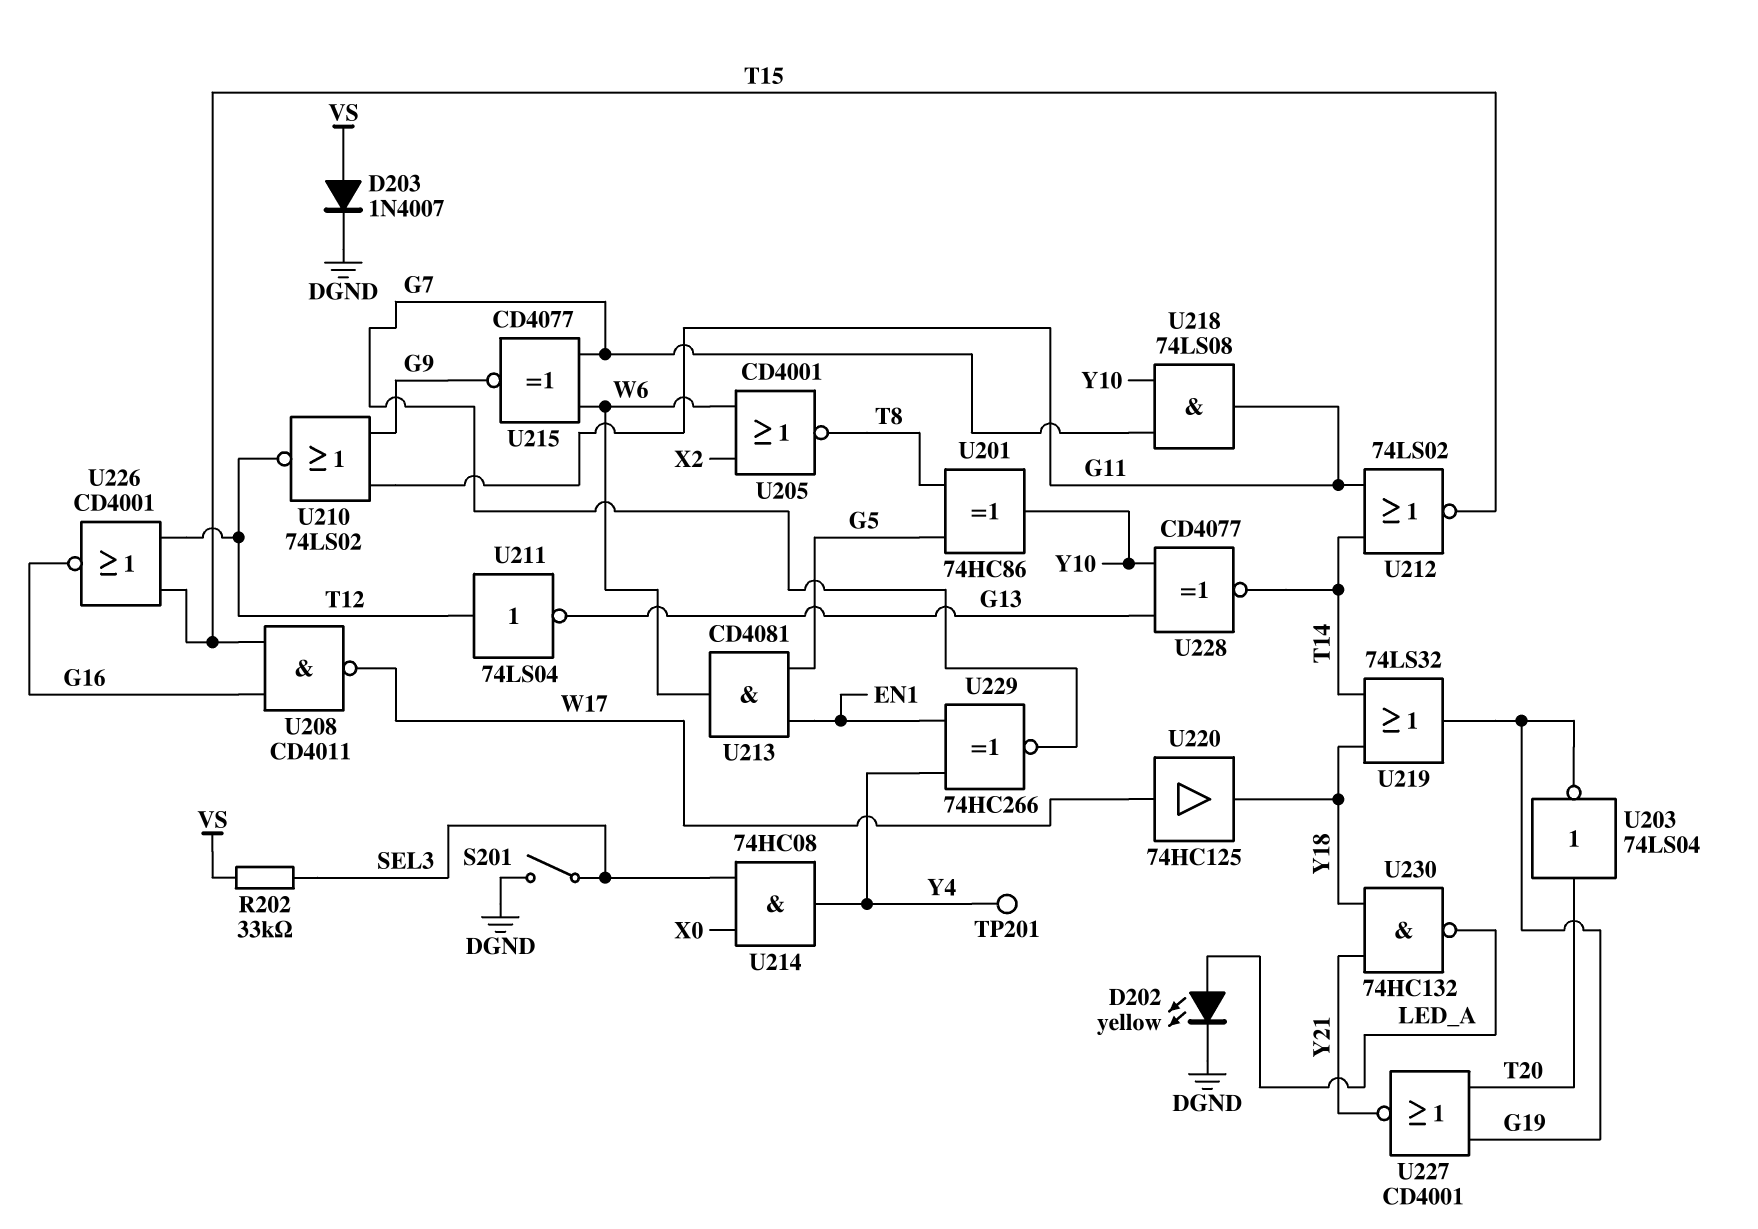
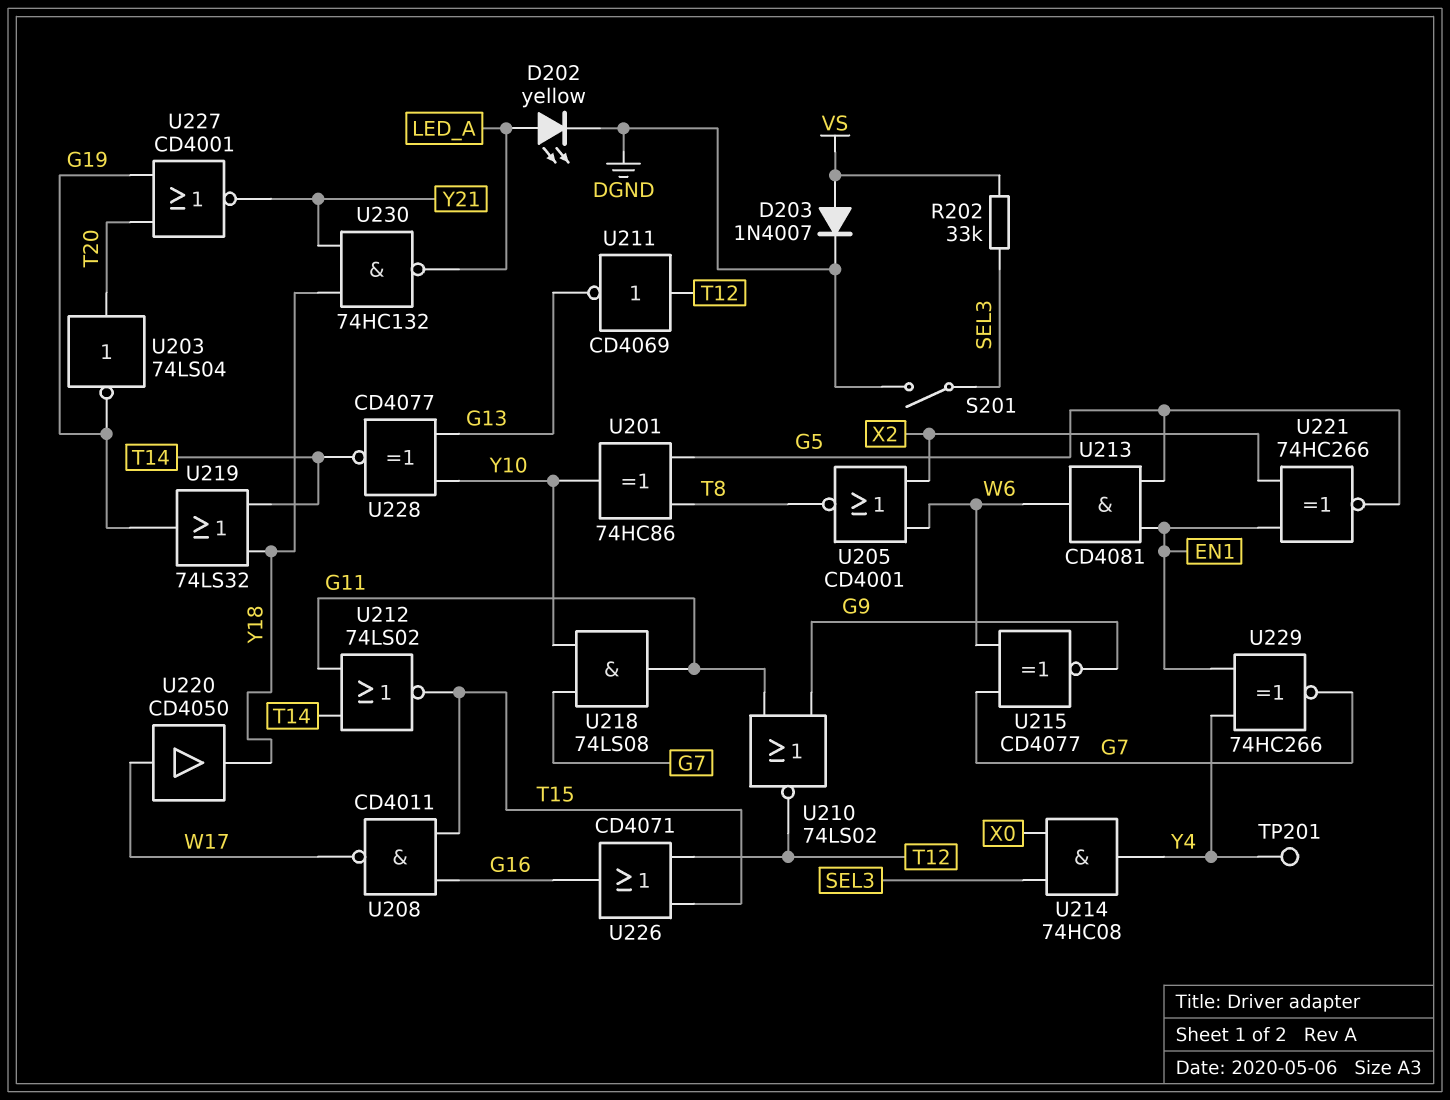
U211: NOT 74LS04 (in T12, out G13) -> NOT CD4069 (in T12, out G13)
U220: buffer 74HC125 (in W17, out Y18) -> buffer CD4050 (in W17, out Y18)
U221: none -> XNOR 74HC266 (in EN1, in X2, out G5)
U226: NOR CD4001 (in T12, in T15, out G16) -> OR CD4071 (in T12, in T15, out G16)

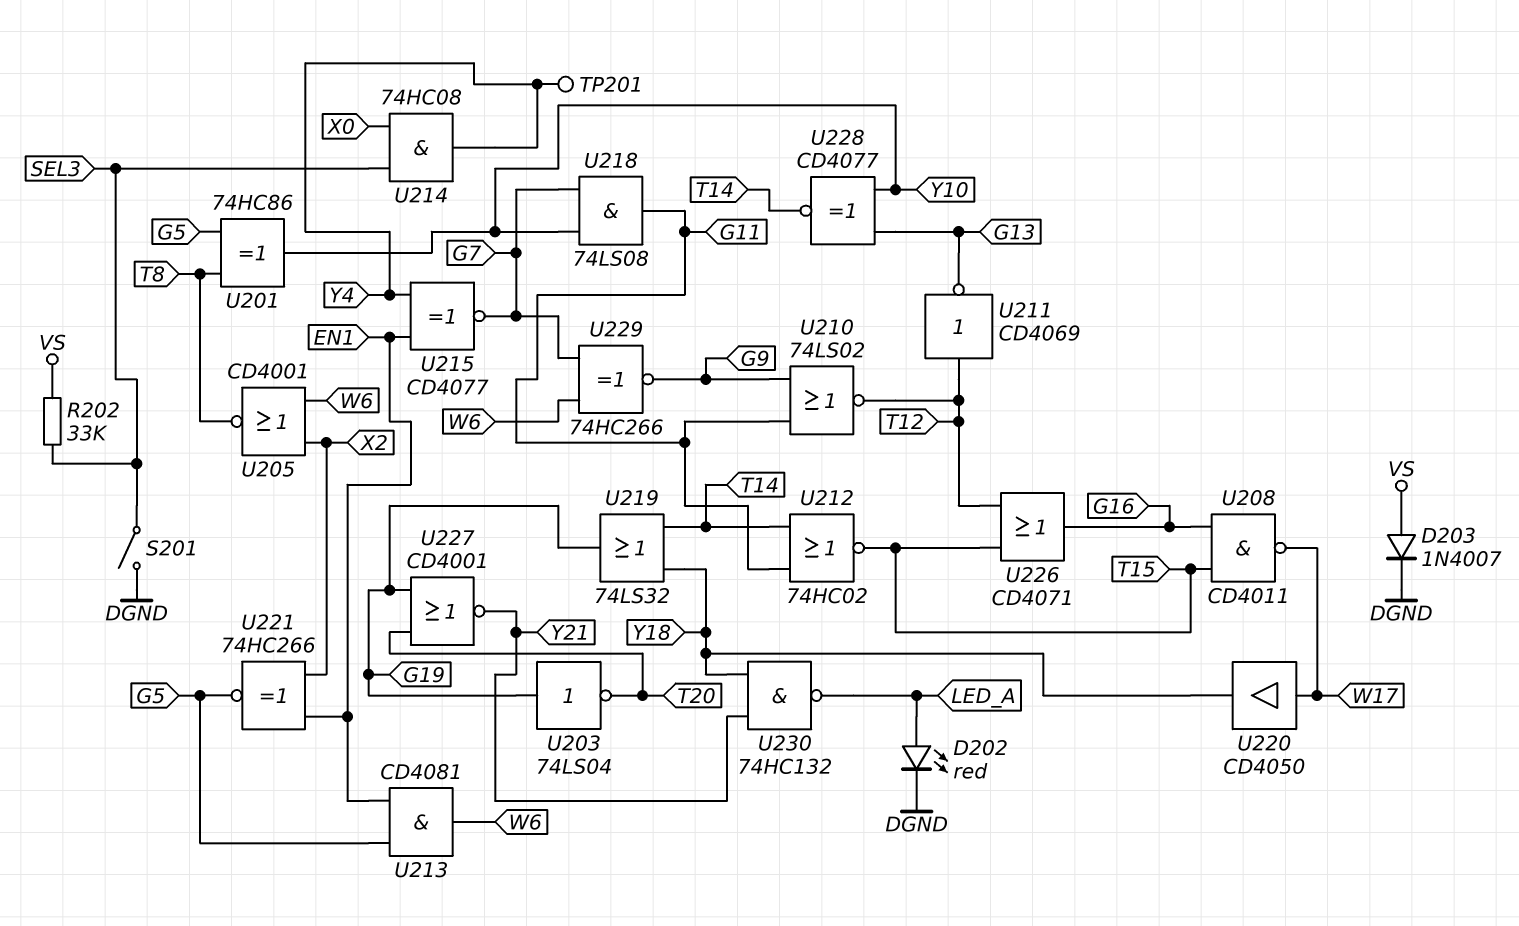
D202: LED yellow (A LED_A, K DGND) -> LED red (A LED_A, K DGND)
U203: NOT 74LS04 (in T20, out G19) -> NOT 74LS04 (in G19, out T20)
U212: NOR 74LS02 (in G11, in T14, out T15) -> NOR 74HC02 (in G11, in T14, out T15)
U215: XNOR CD4077 (in G7, in W6, out G9) -> XNOR CD4077 (in EN1, in Y4, out G7)
U229: XNOR 74HC266 (in EN1, in Y4, out G7) -> XNOR 74HC266 (in G7, in W6, out G9)

